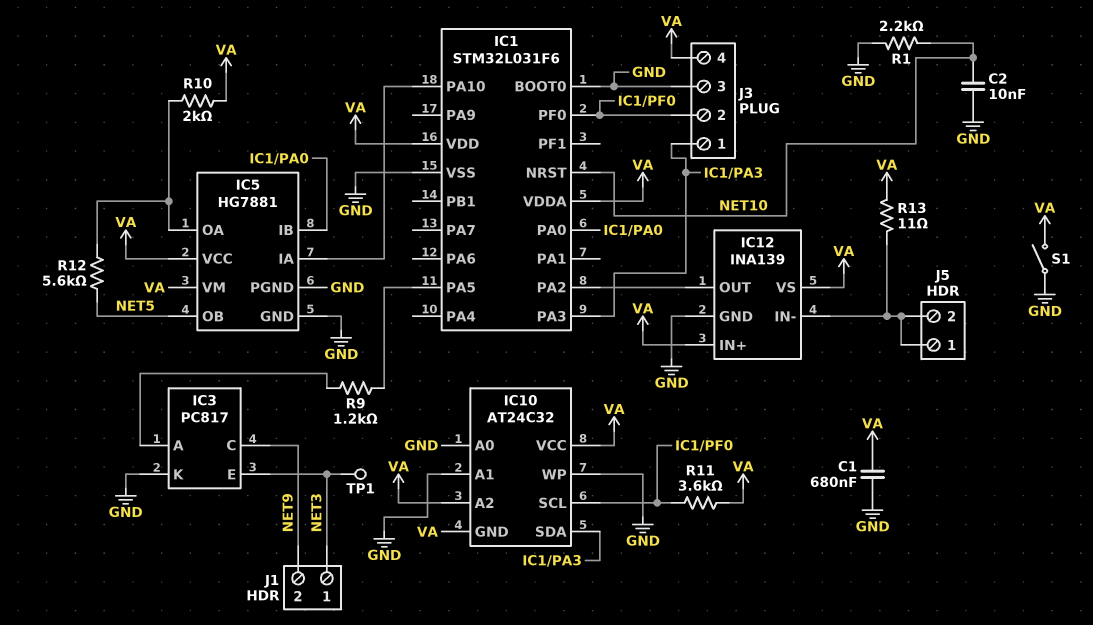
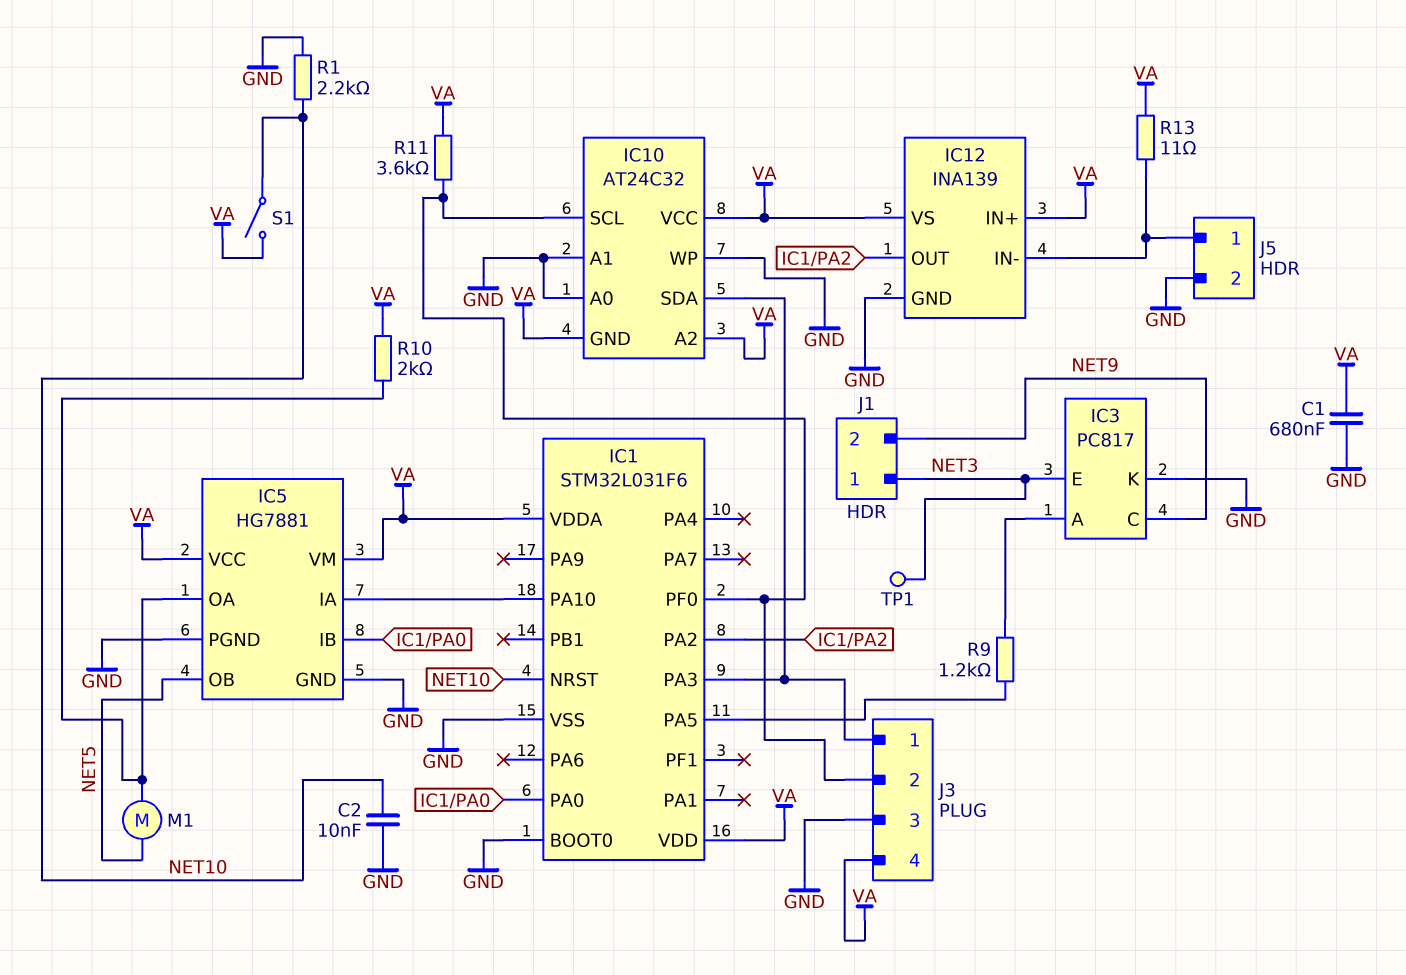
J5 pin 2: IC12/IN- -> GND
M1: none -> motor (IC5/OA, NET5)
R12: 5.6k (IC5/OA, NET5) -> none
S1: switch (GND, VA) -> switch (NET10, VA)

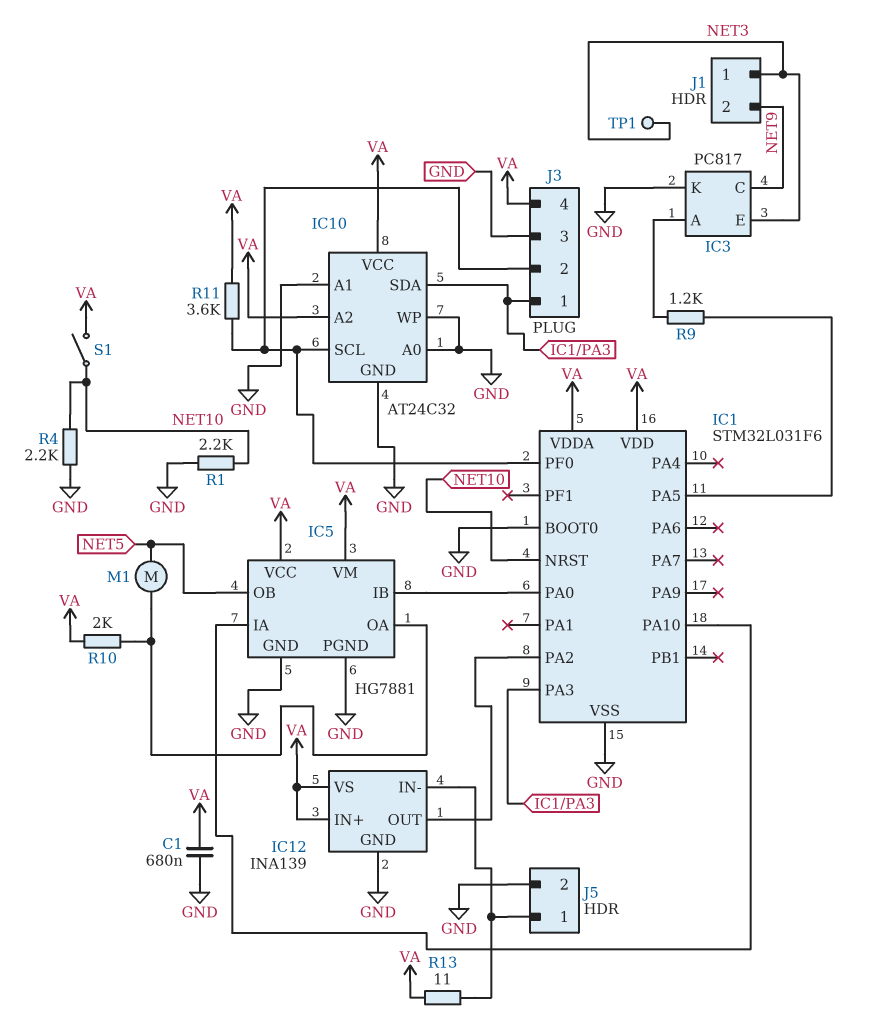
C2: 10nF (GND, NET10) -> none
IC10 pin GND: VA -> GND
R4: none -> 2.2k (GND, NET10)

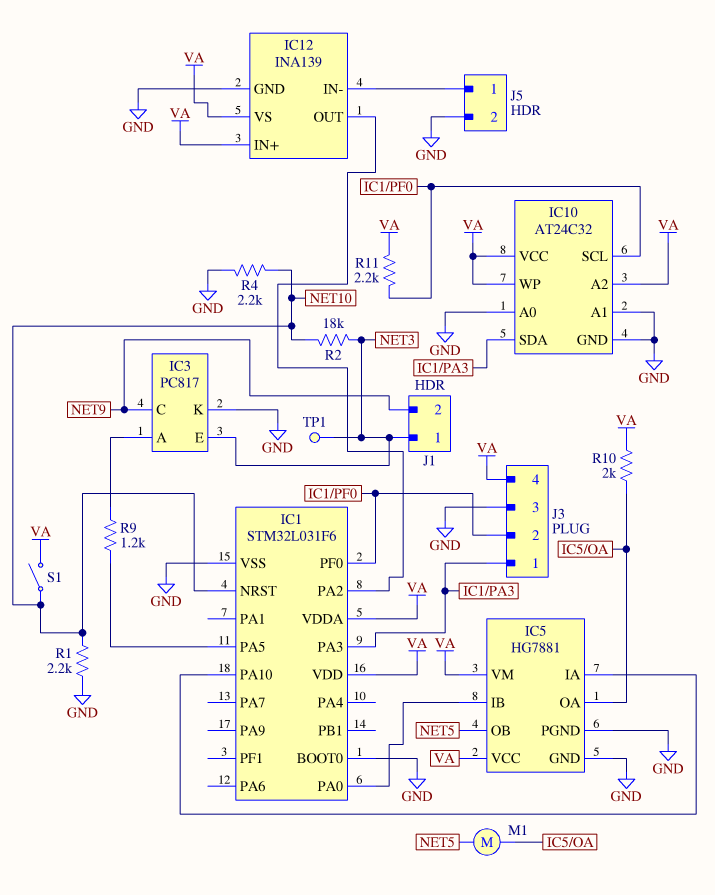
C1: 680nF (GND, VA) -> none
IC10 pin WP: GND -> VA
R2: none -> 18k (NET3, NET10)
R11: 3.6k (IC1/PF0, VA) -> 2.2k (IC1/PF0, VA)
R13: 11 (IC12/IN-, VA) -> none

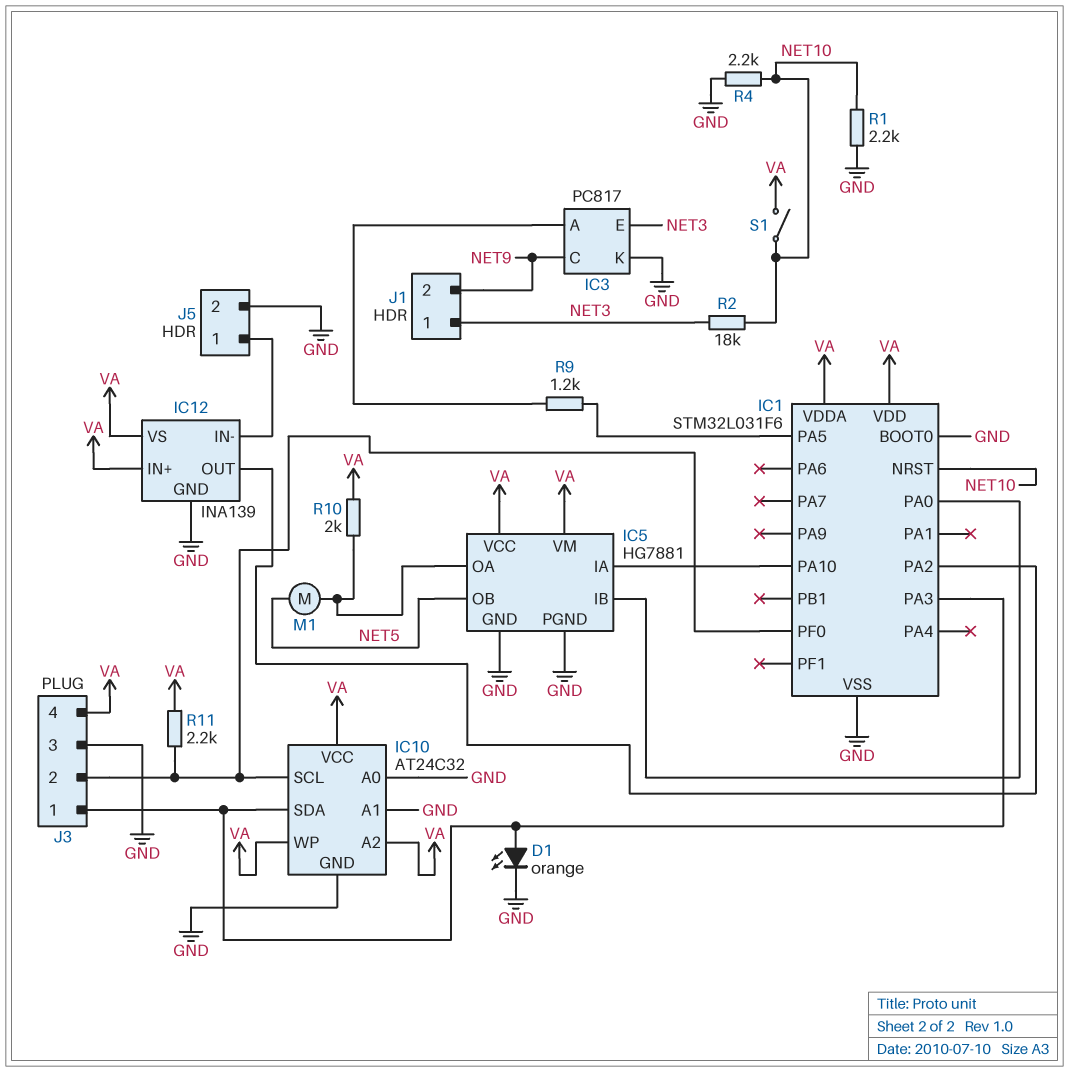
D1: none -> LED orange (A IC1/PA3, K GND)
TP1: test point (NET3) -> none

